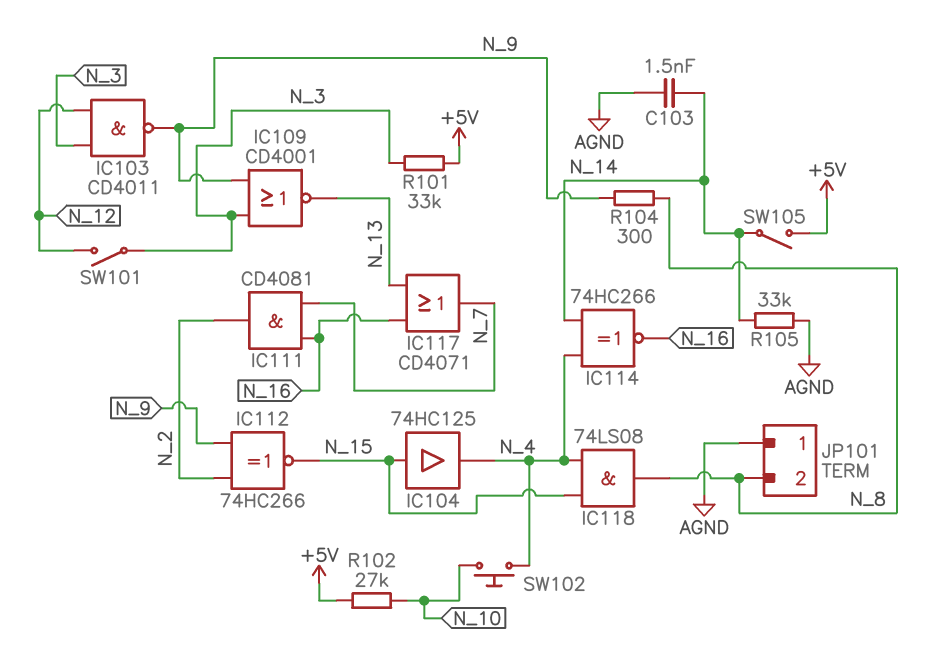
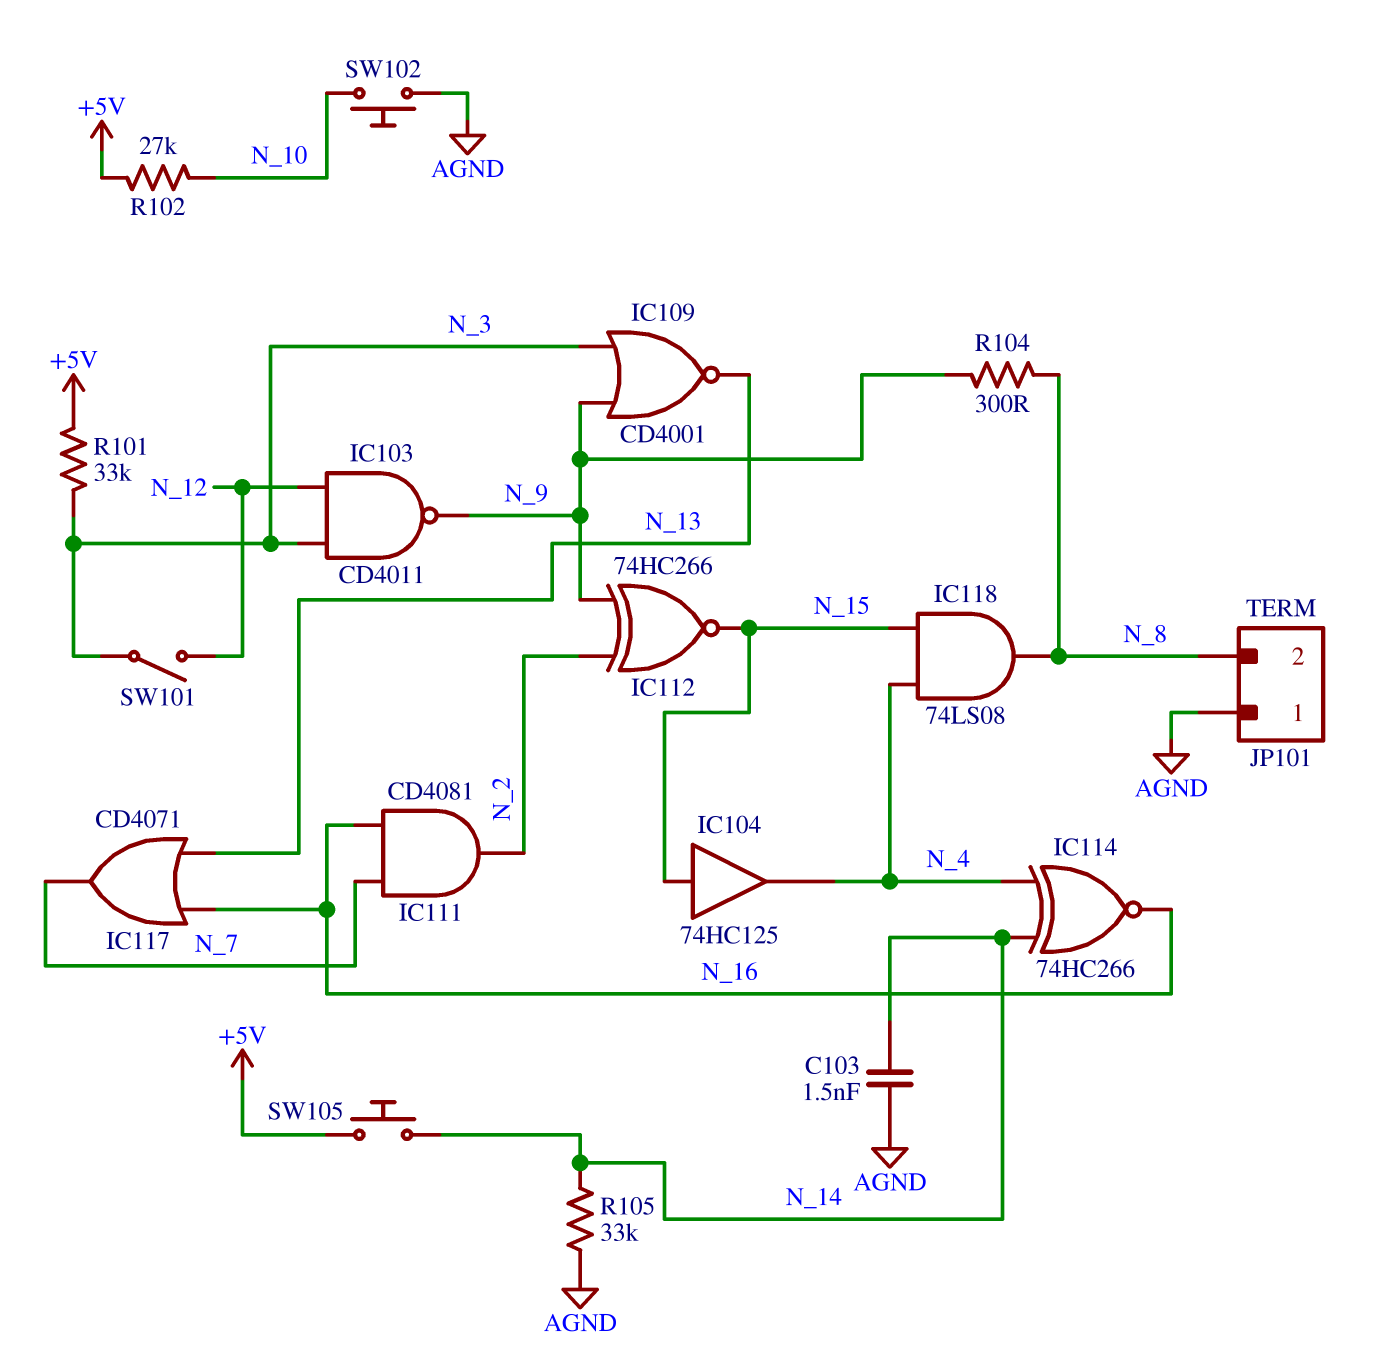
SW102: button (N_4, N_10) -> button (AGND, N_10)
SW105: switch (+5V, N_14) -> button (+5V, N_14)

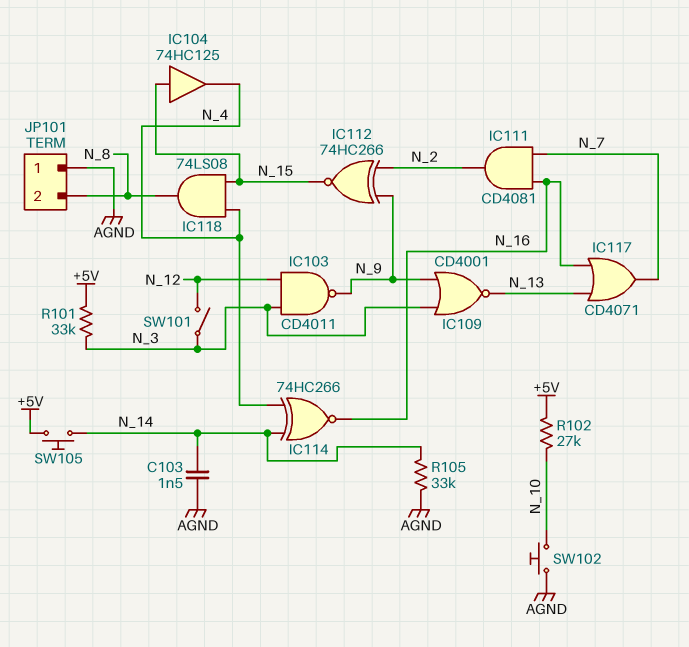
R104: 300 (N_8, N_9) -> none

